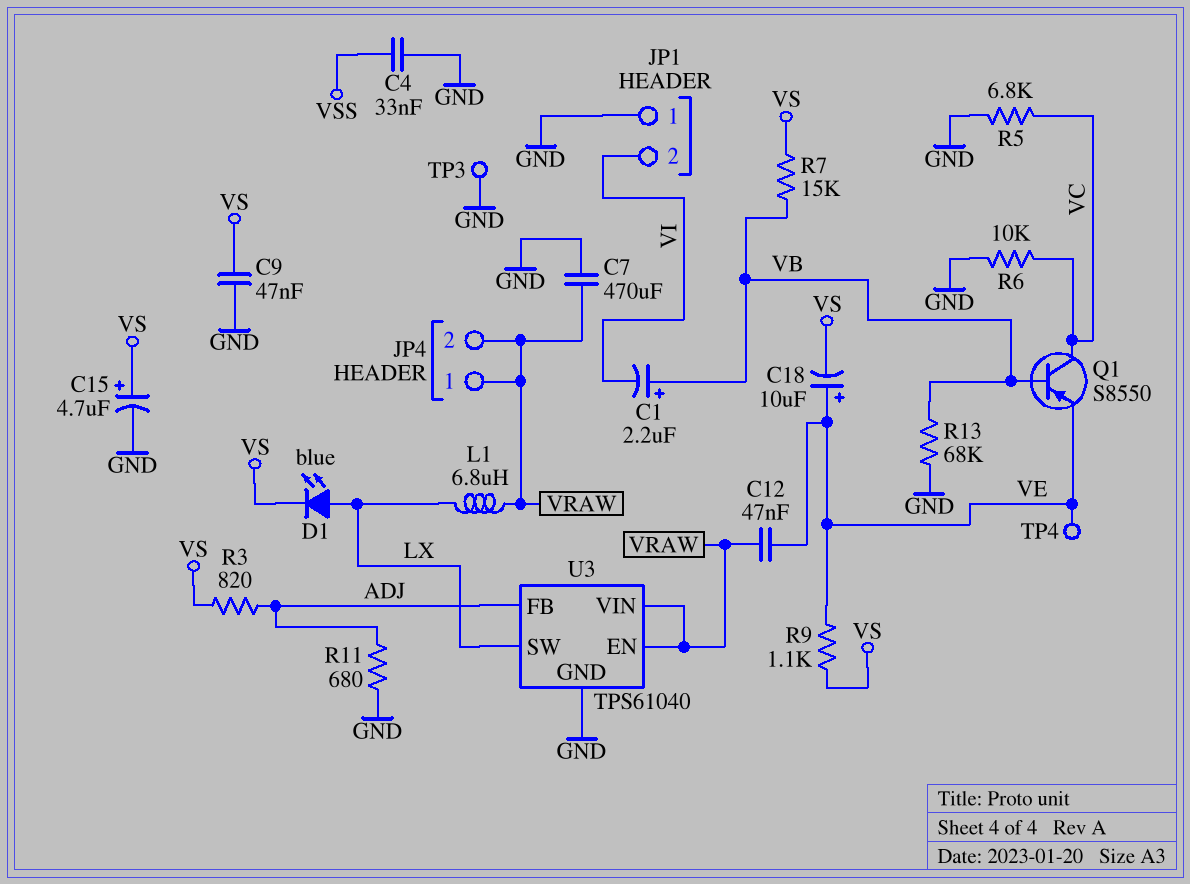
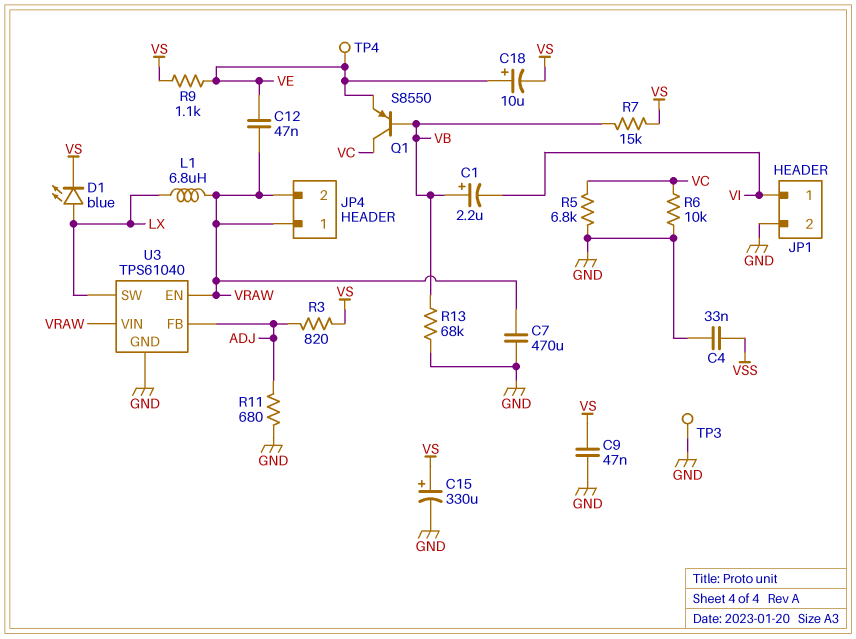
C15: 4.7uF (plus VS, minus GND) -> 330uF (plus VS, minus GND)
JP1 pin 1: GND -> VI
JP1 pin 2: VI -> GND

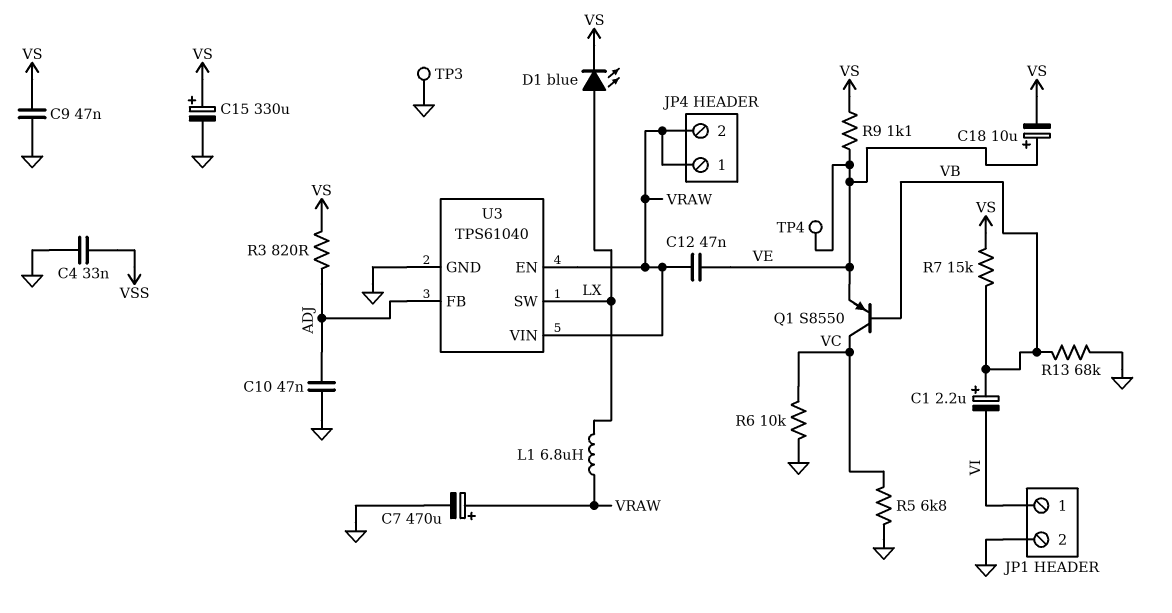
C7: 470uF (GND, VRAW) -> 470uF (plus VRAW, minus GND)
C10: none -> 47nF (ADJ, GND)
R11: 680 (ADJ, GND) -> none

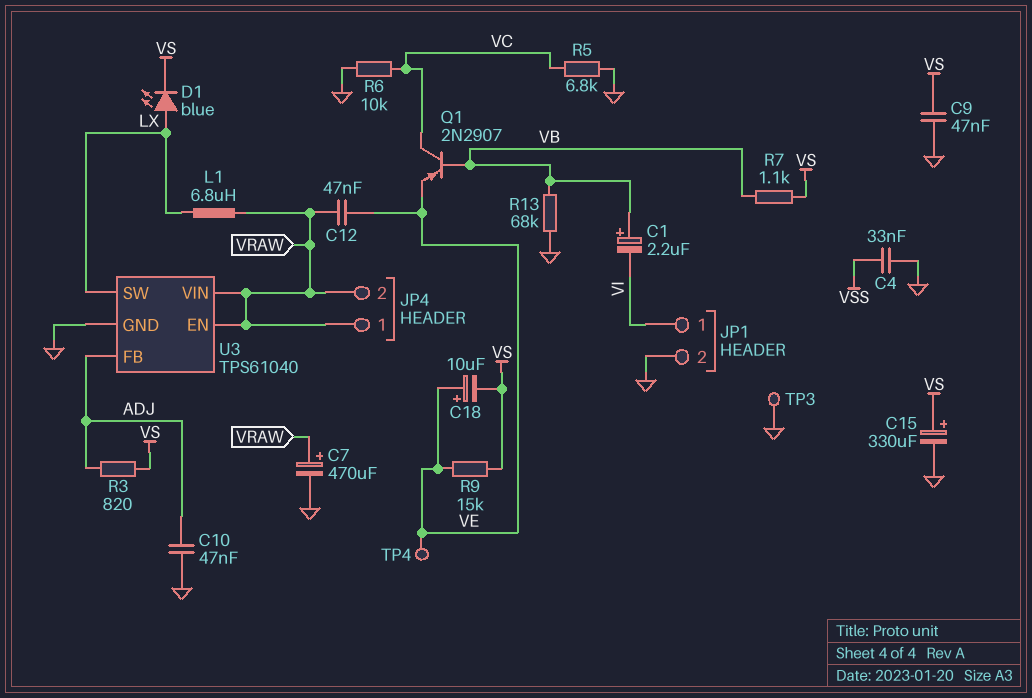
Q1: PNP S8550 (B VB, C VC, E VE) -> PNP 2N2907 (B VB, C VC, E VE)
R7: 15k (VB, VS) -> 1.1k (VB, VS)
R9: 1.1k (VE, VS) -> 15k (VE, VS)

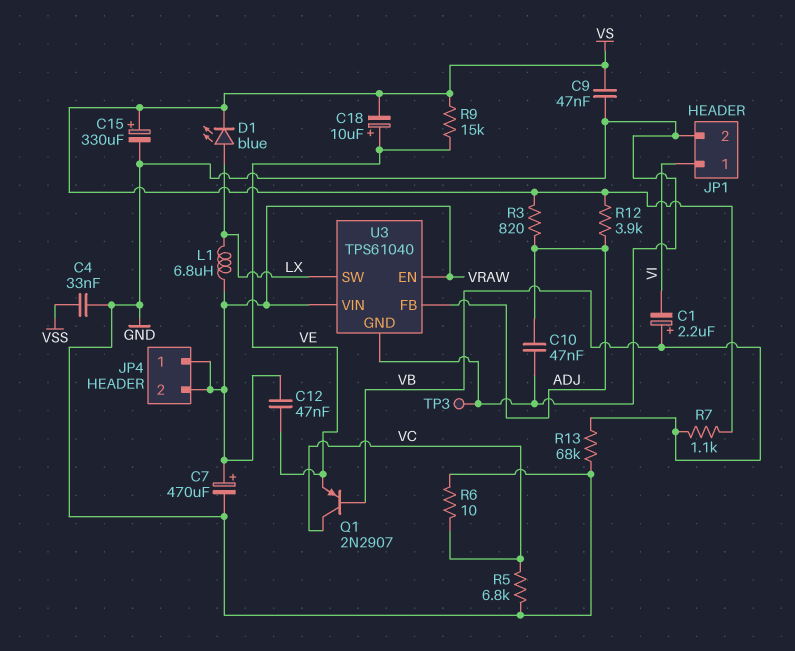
R6: 10k (GND, VC) -> 10 (GND, VC)
R12: none -> 3.9k (ADJ, VS)
TP4: test point (VE) -> none

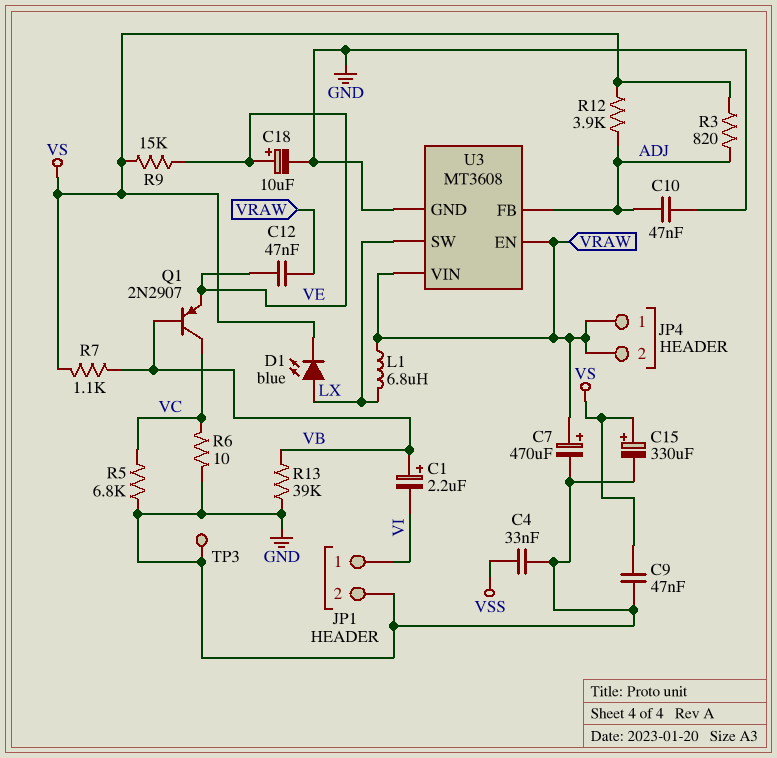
C18: 10uF (plus VE, minus VS) -> 10uF (plus VE, minus GND)
R13: 68k (GND, VB) -> 39k (GND, VB)
U3: TPS61040 -> MT3608

